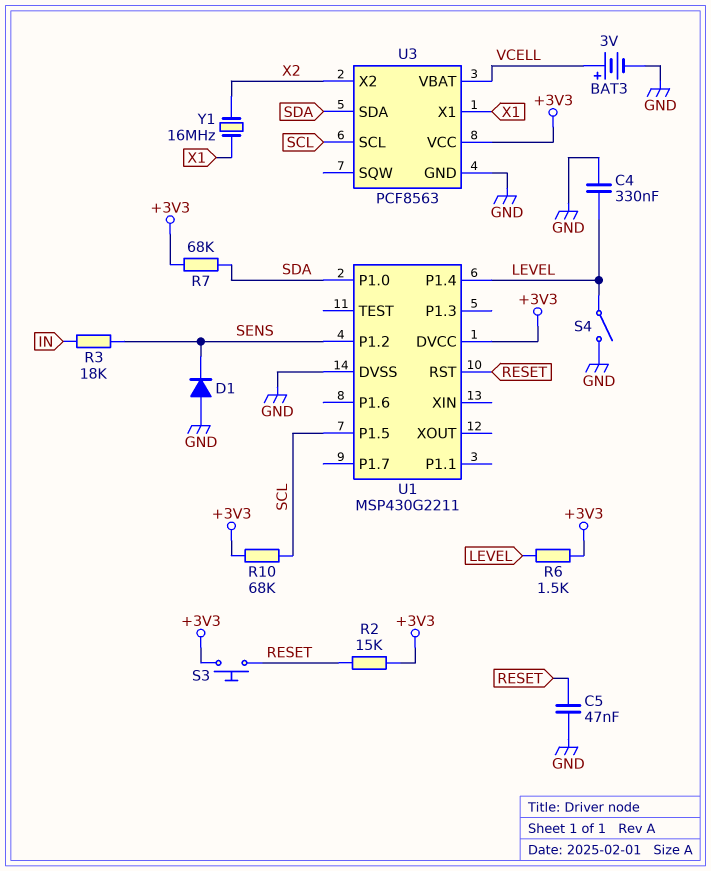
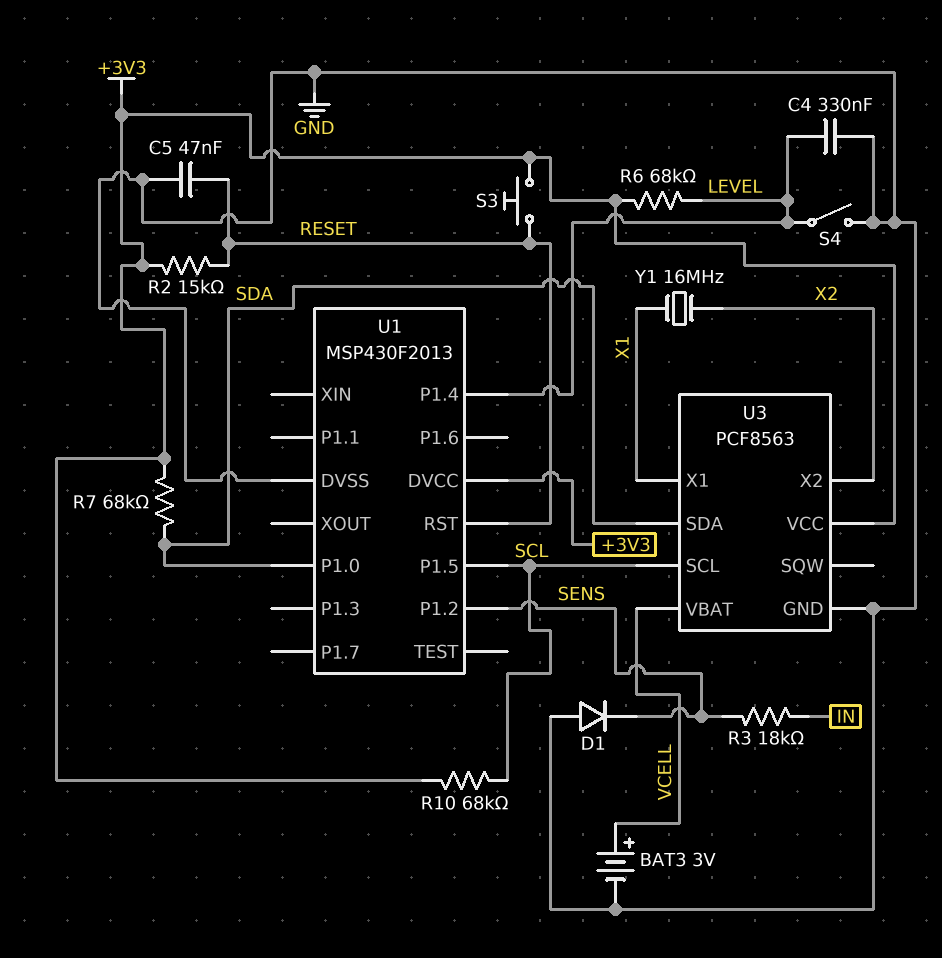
R6: 1.5k (+3V3, LEVEL) -> 68k (+3V3, LEVEL)
U1: MSP430G2211 -> MSP430F2013

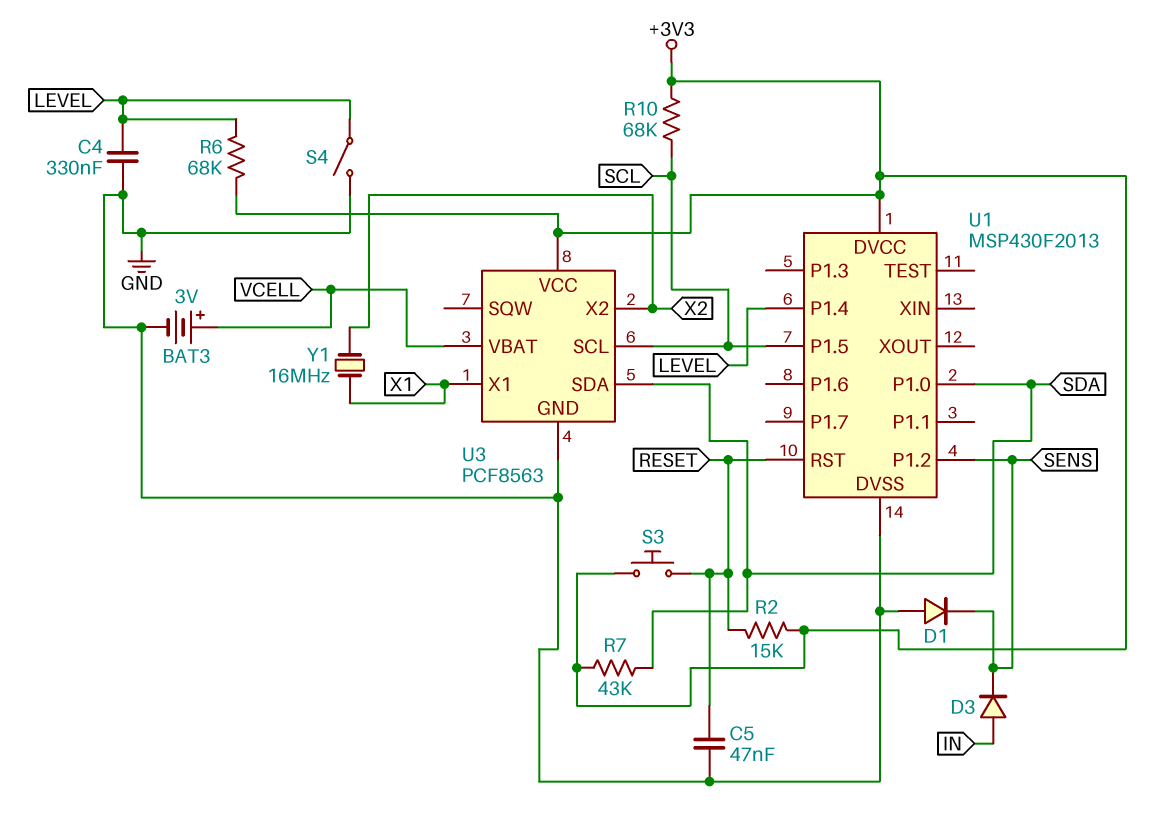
D3: none -> diode (A IN, K SENS)
R3: 18k (IN, SENS) -> none
R7: 68k (+3V3, SDA) -> 43k (+3V3, SDA)

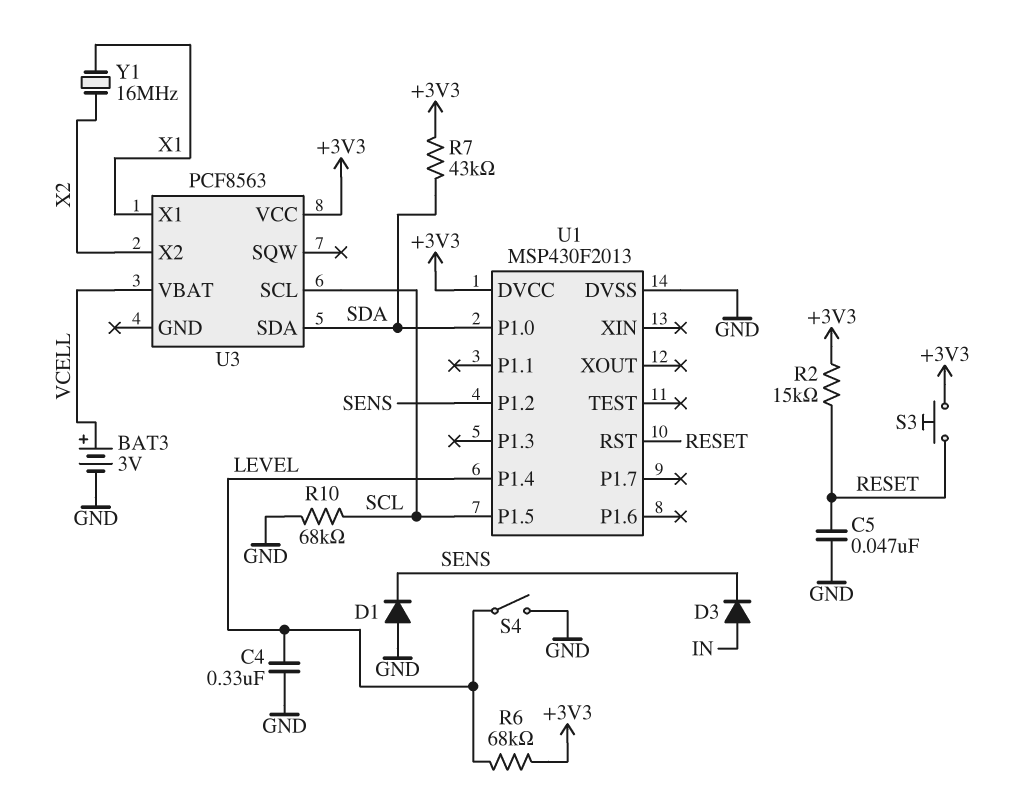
R10: 68k (+3V3, SCL) -> 68k (GND, SCL)
U3 pin GND: GND -> none

